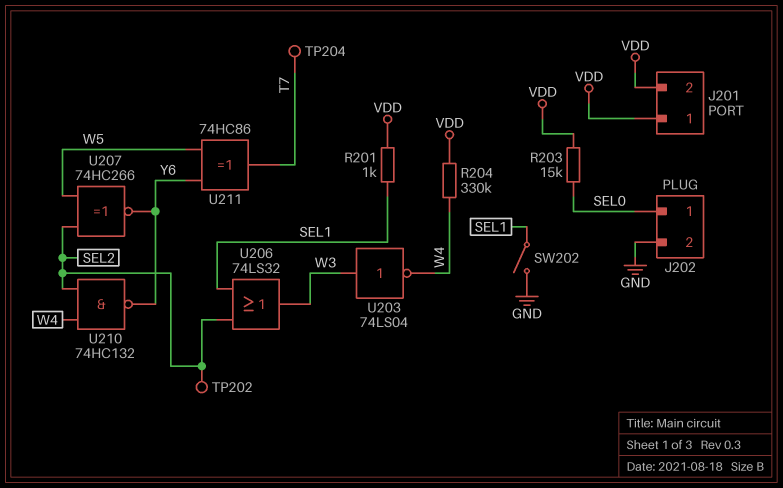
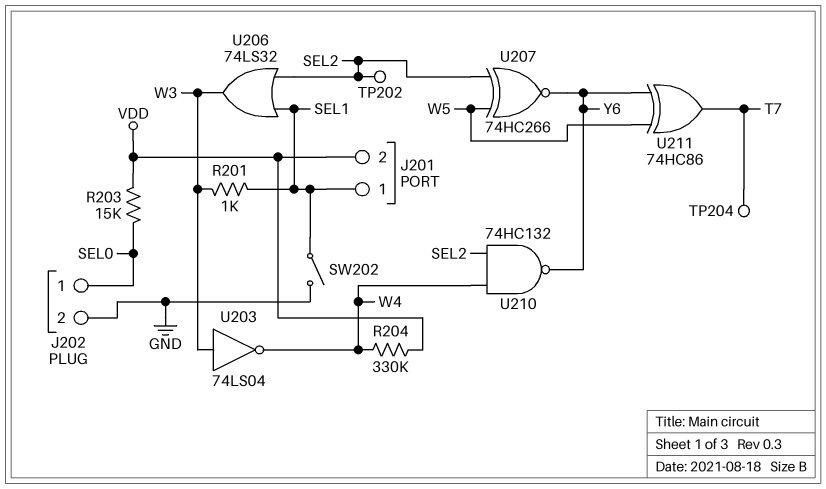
J201 pin 1: VDD -> SEL1
R201: 1k (SEL1, VDD) -> 1k (SEL1, W3)

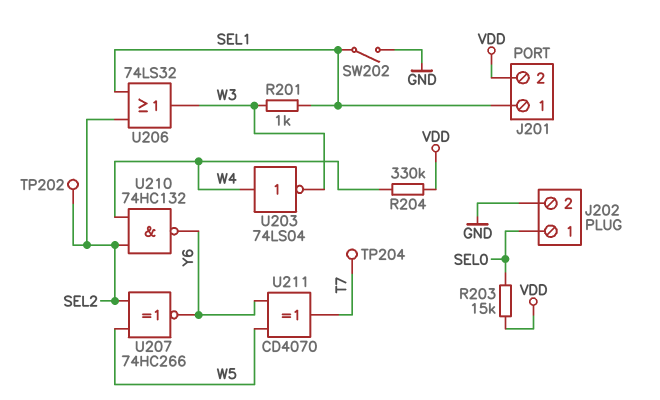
U203: NOT 74LS04 (in W3, out W4) -> NOT 74LS04 (in W4, out W3)
U211: XOR 74HC86 (in W5, in Y6, out T7) -> XOR CD4070 (in W5, in Y6, out T7)

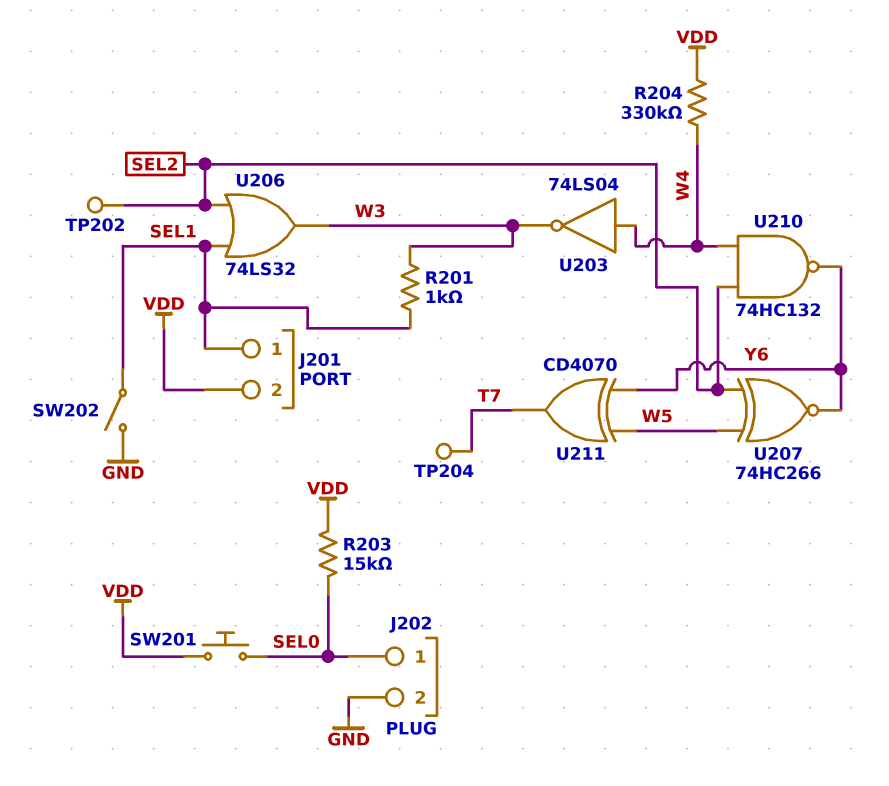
SW201: none -> button (SEL0, VDD)

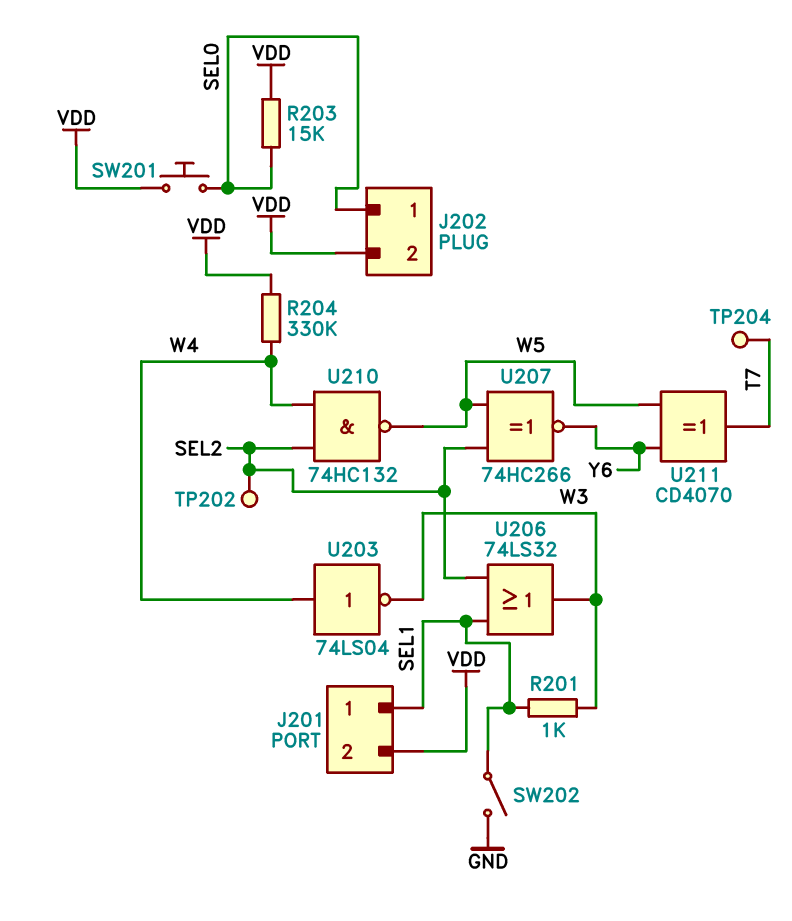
J202 pin 2: GND -> VDD
U210: NAND 74HC132 (in SEL2, in W4, out Y6) -> NAND 74HC132 (in SEL2, in W4, out W5)

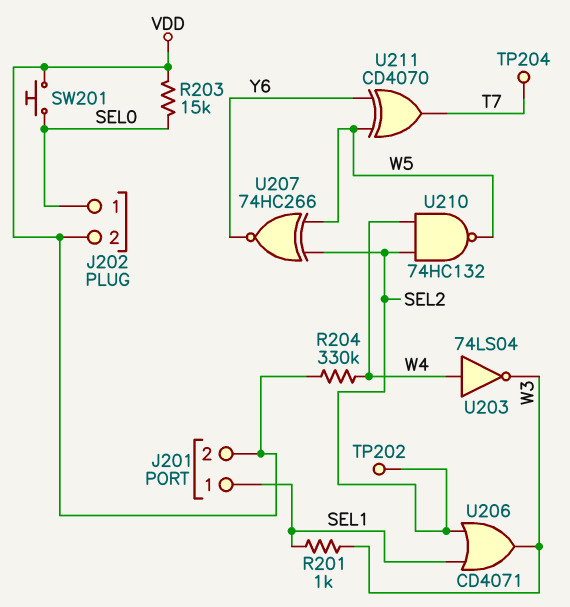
SW202: switch (GND, SEL1) -> none
U206: OR 74LS32 (in SEL1, in SEL2, out W3) -> OR CD4071 (in SEL1, in SEL2, out W3)

